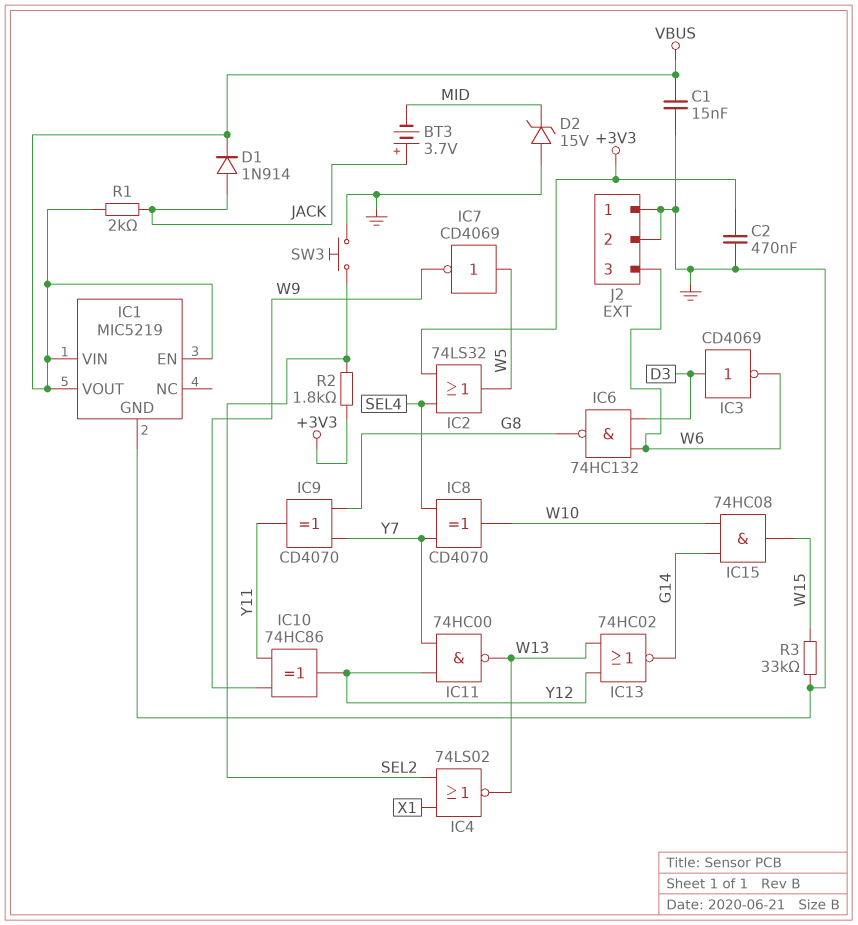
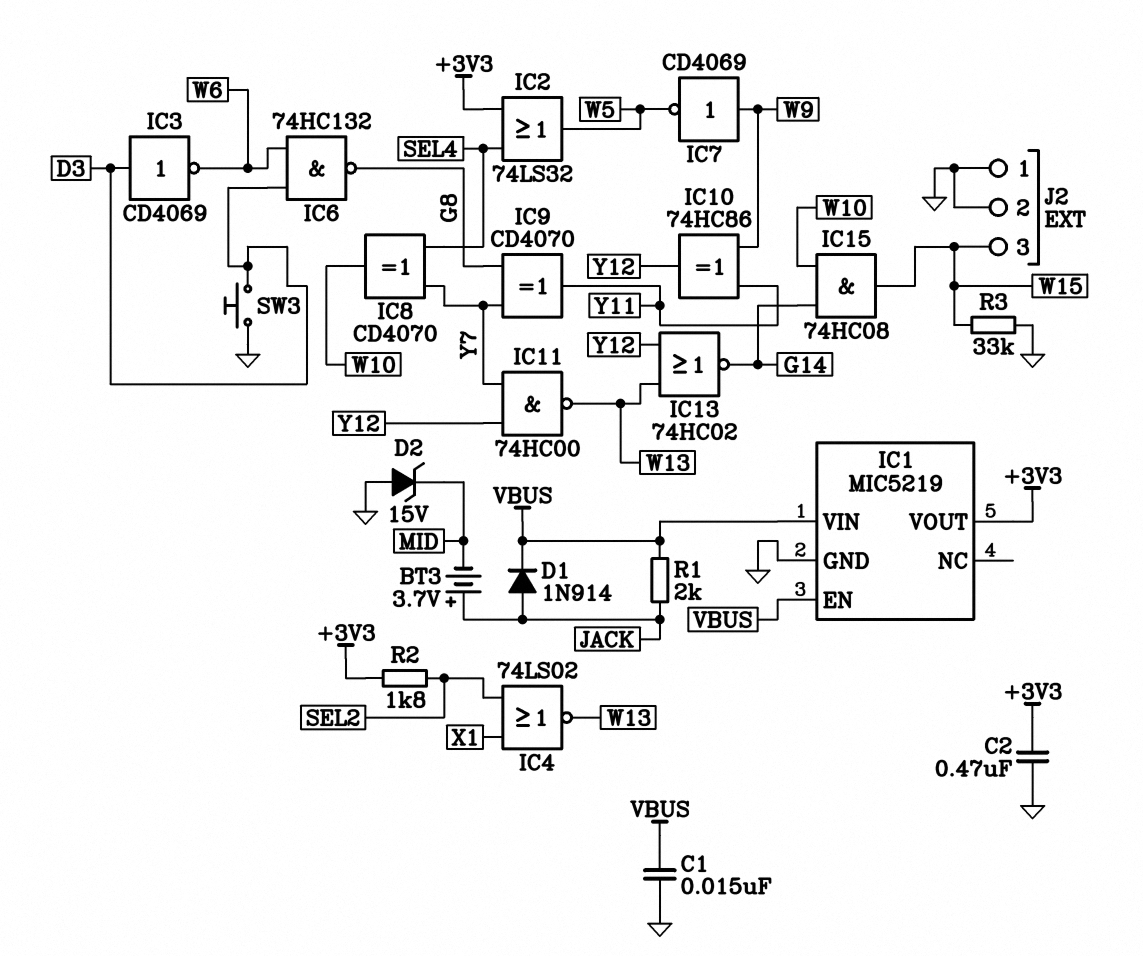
IC1 pin VOUT: VBUS -> +3V3
IC7: NOT CD4069 (in W5, out W9) -> NOT CD4069 (in W9, out W5)
J2 pin 3: W6 -> W15
SW3: button (GND, SEL2) -> button (D3, GND)

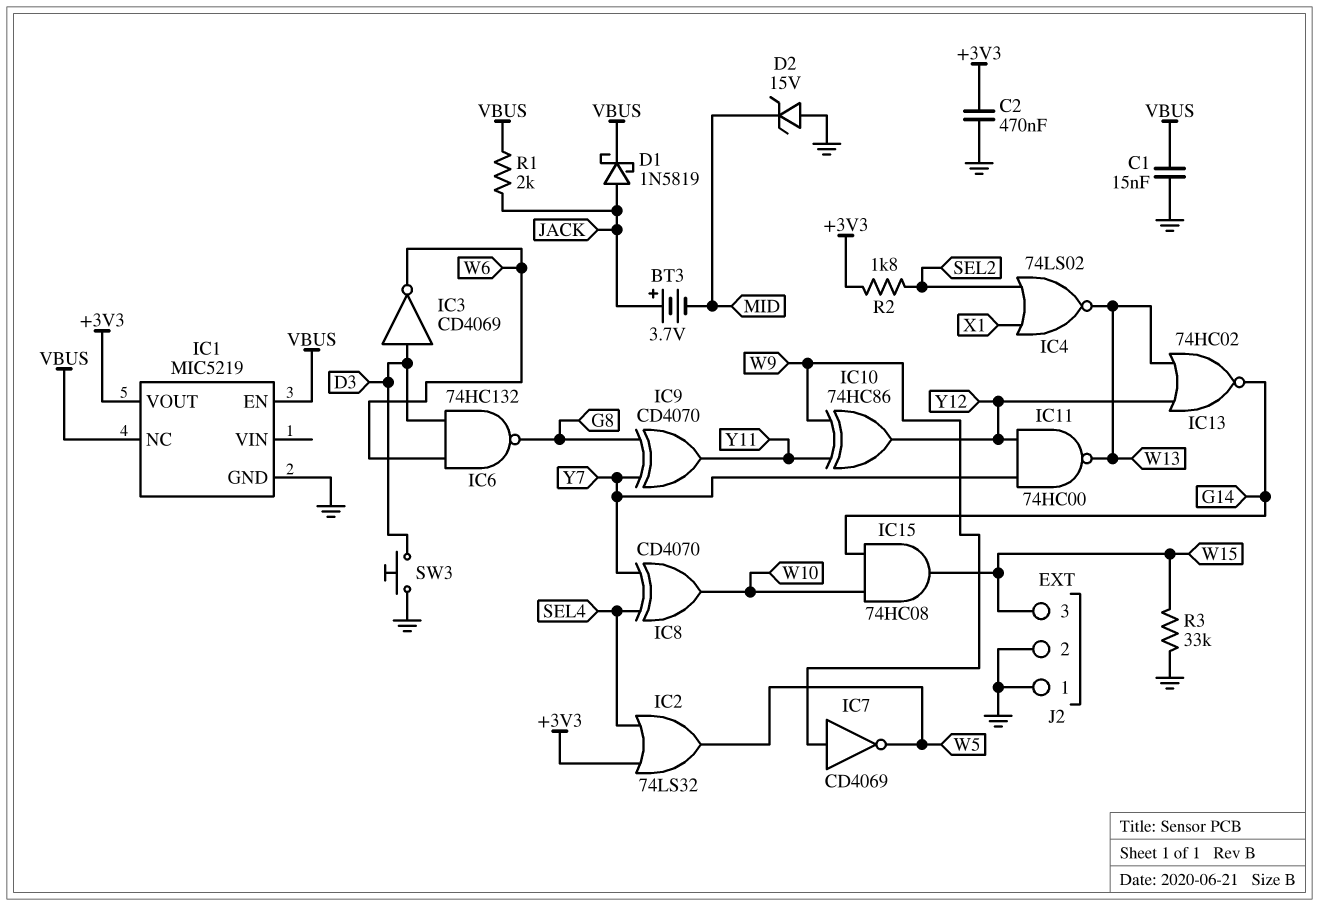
D1: diode 1N914 (A JACK, K VBUS) -> schottky 1N5819 (A JACK, K VBUS)
IC1 pin NC: none -> VBUS
IC1 pin VIN: VBUS -> none

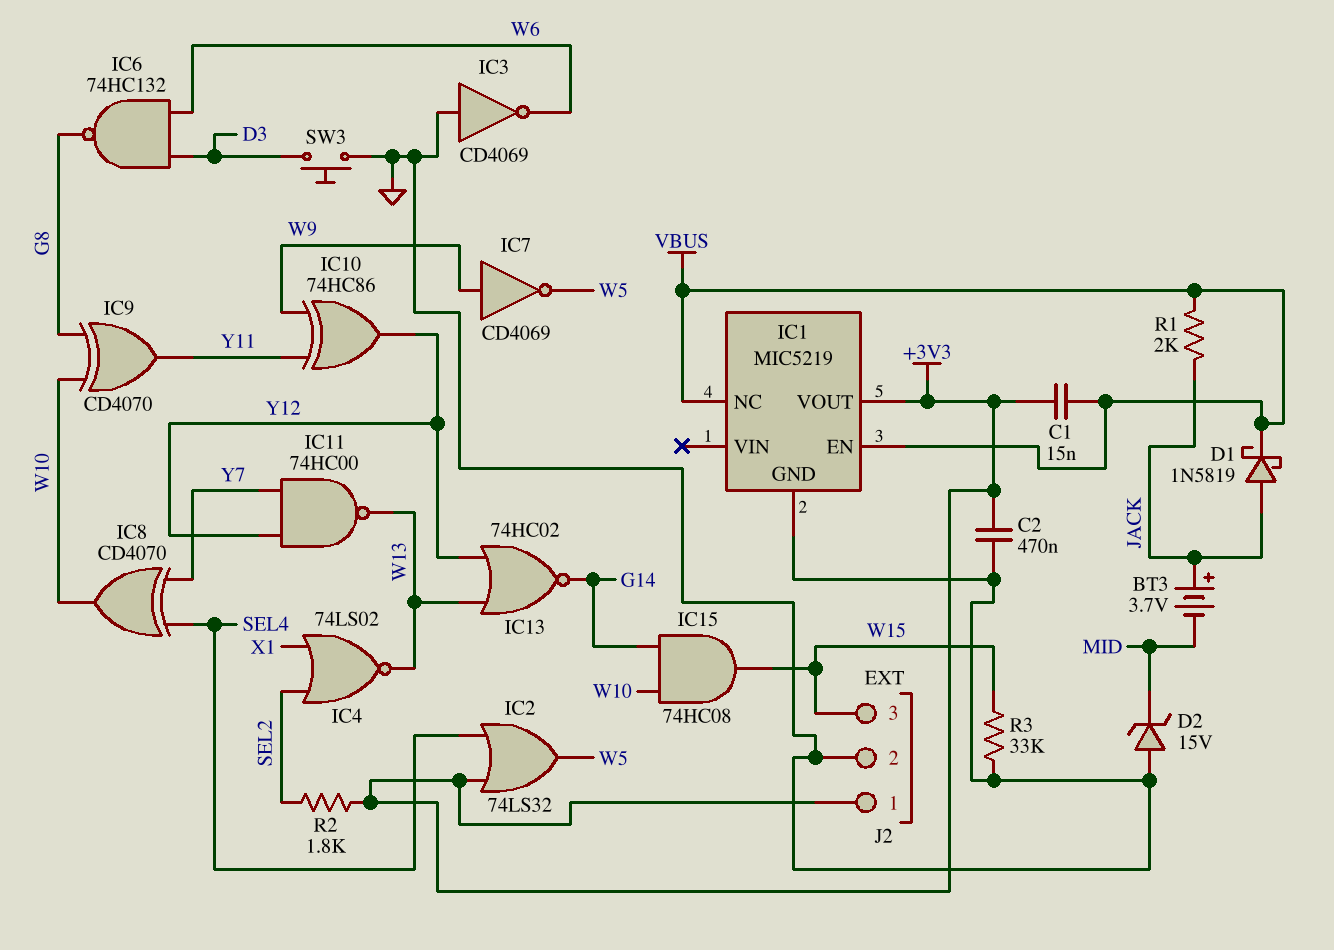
C1: 15nF (GND, VBUS) -> 15nF (+3V3, VBUS)
IC3: NOT CD4069 (in D3, out W6) -> NOT CD4069 (in GND, out W6)
IC9: XOR CD4070 (in G8, in Y7, out Y11) -> XOR CD4070 (in G8, in W10, out Y11)
J2 pin 1: GND -> +3V3

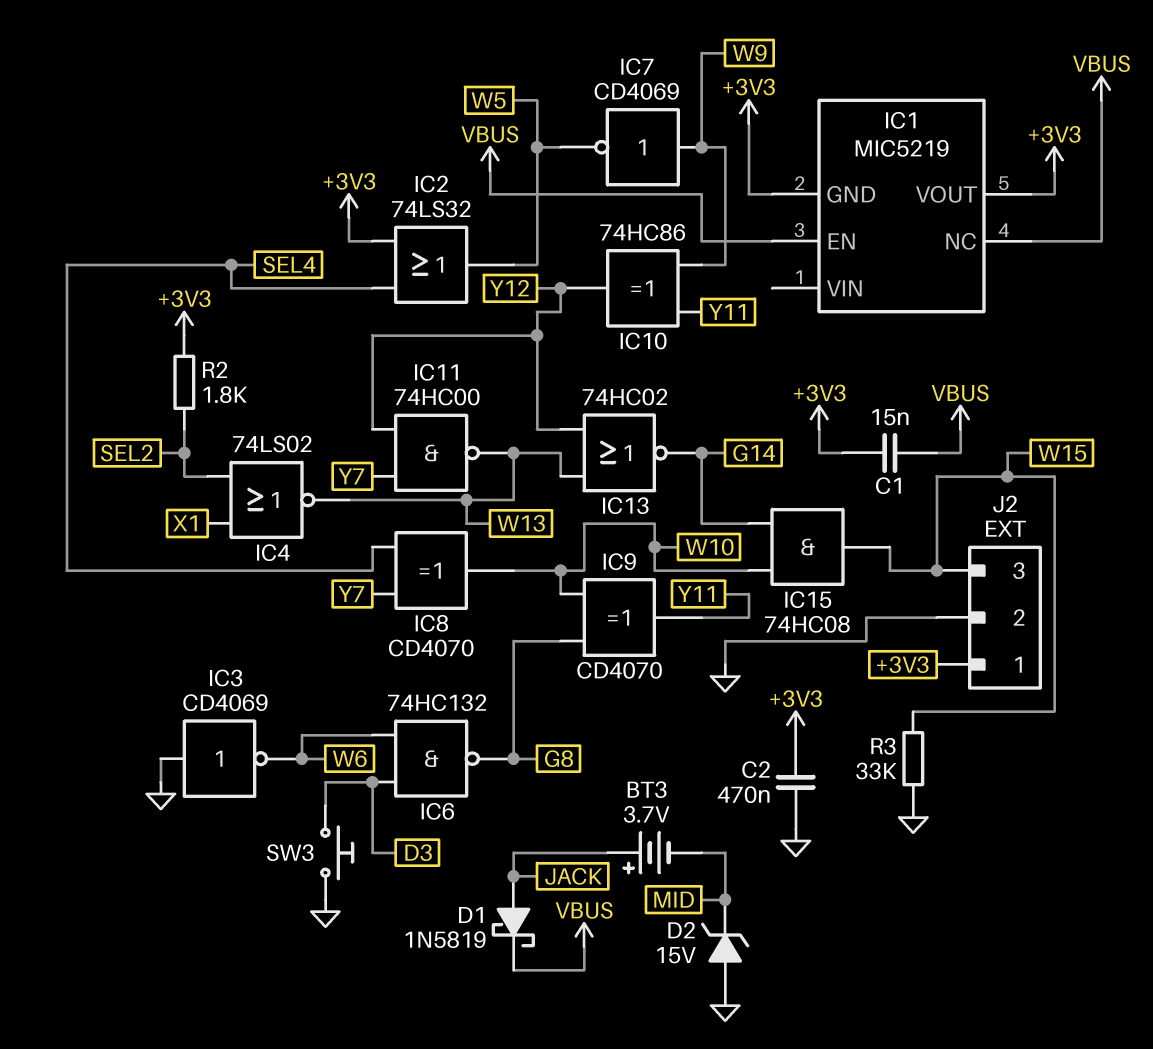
IC1 pin GND: GND -> +3V3
R1: 2k (JACK, VBUS) -> none

